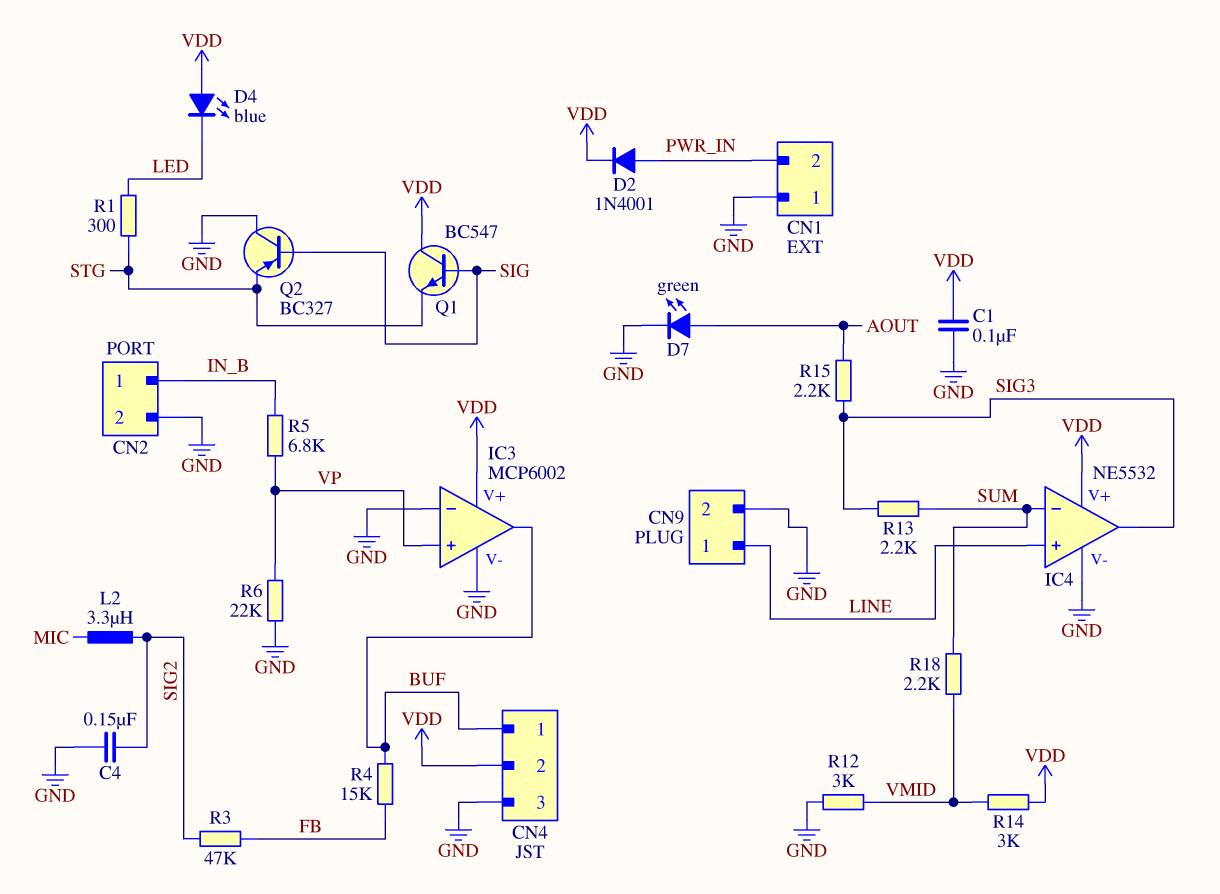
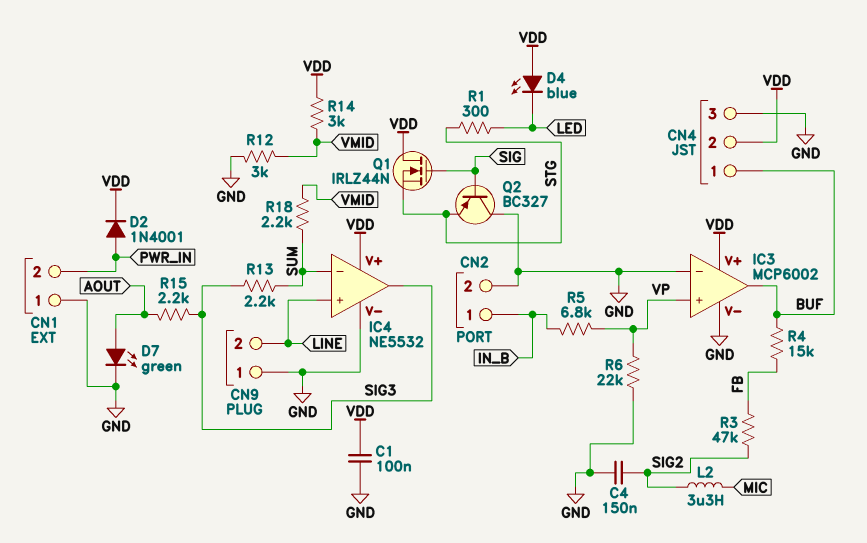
CN9 pin 1: LINE -> GND
CN9 pin 2: GND -> LINE
Q1: NPN BC547 (B SIG, C VDD, E STG) -> NMOS IRLZ44N (G SIG, D VDD, S STG)

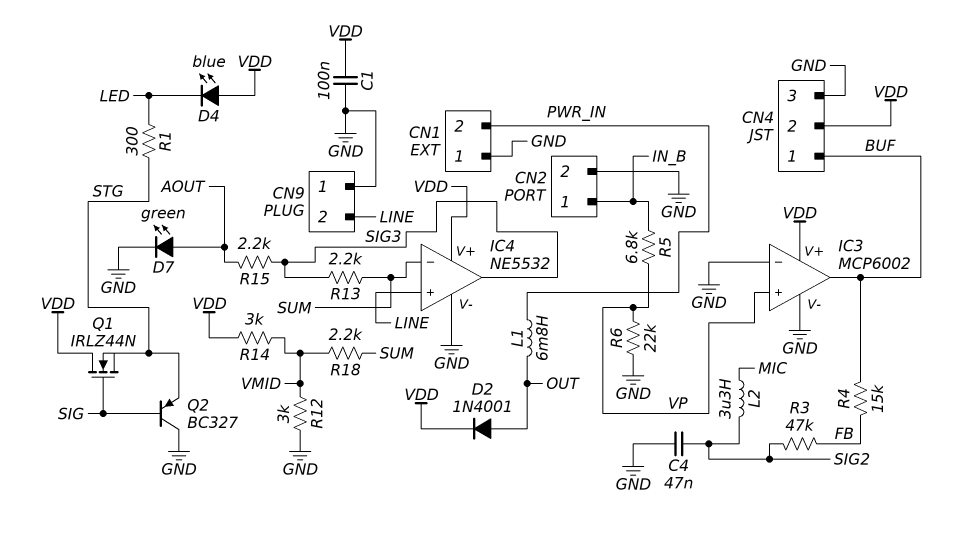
C4: 150nF (GND, SIG2) -> 47nF (GND, SIG2)
D2: diode 1N4001 (A PWR_IN, K VDD) -> diode 1N4001 (A OUT, K VDD)
L1: none -> 6.8mH (OUT, PWR_IN)

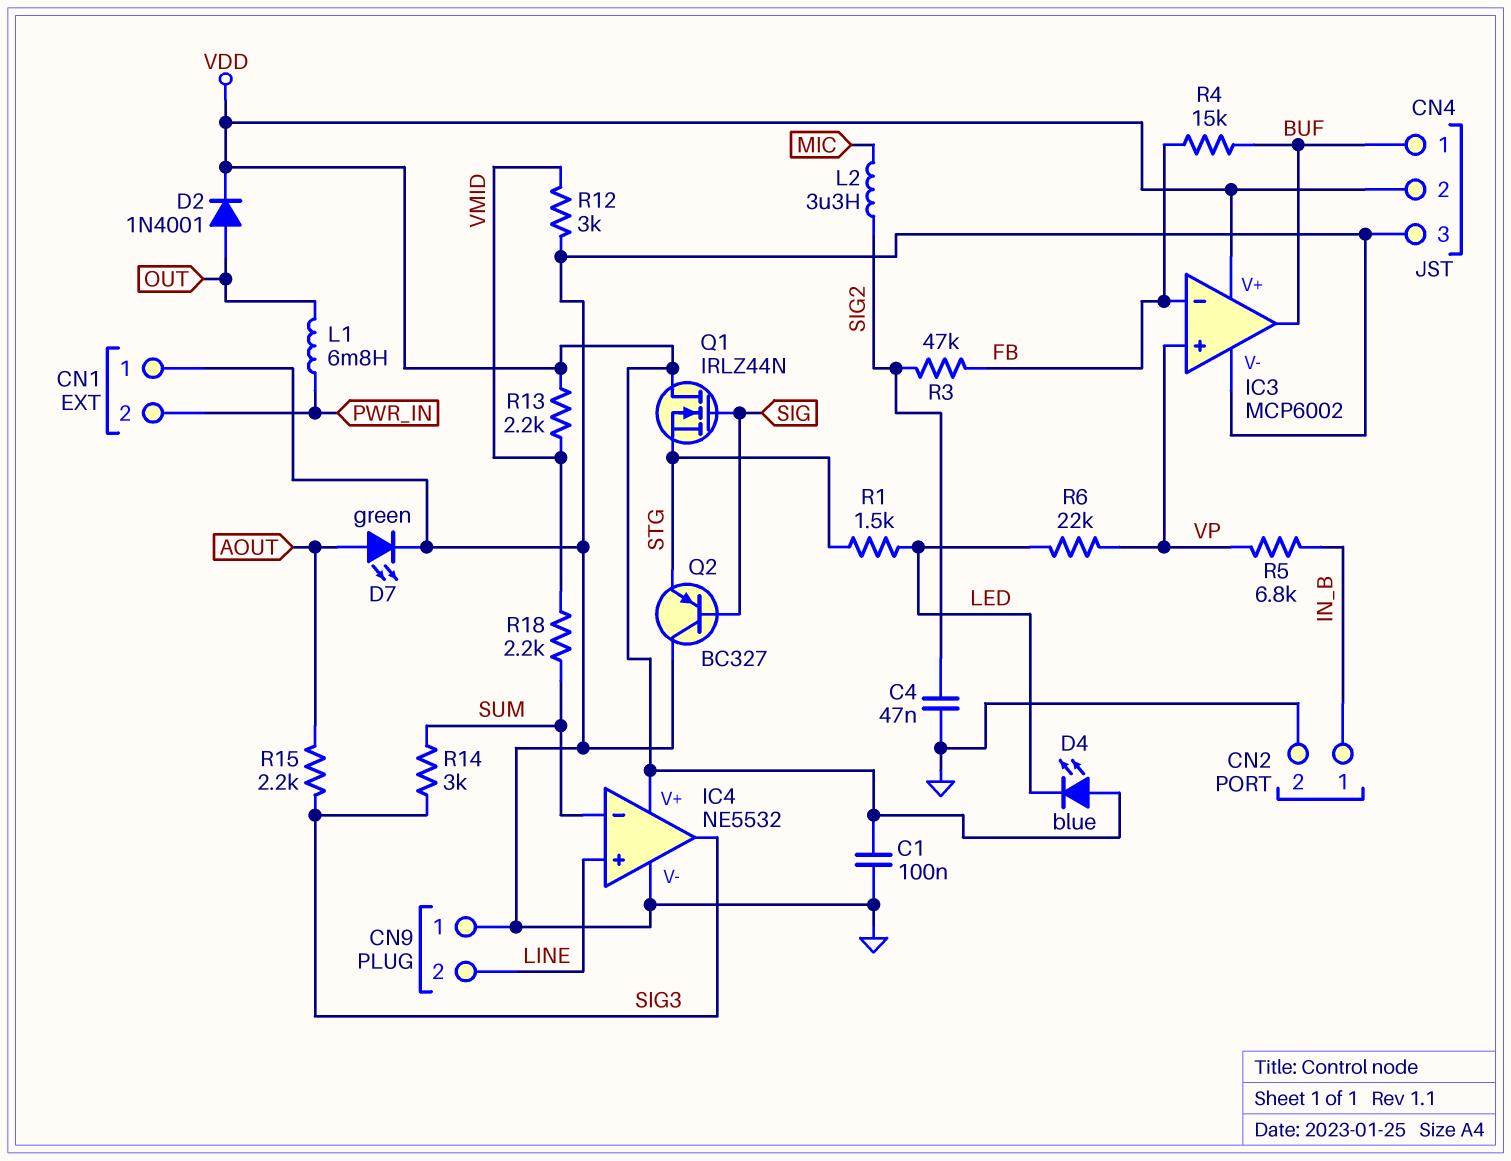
IC3 pin in-: GND -> FB
R1: 300 (LED, STG) -> 1.5k (LED, STG)
R6: 22k (GND, VP) -> 22k (LED, VP)
R13: 2.2k (SIG3, SUM) -> 2.2k (VDD, VMID)
R14: 3k (VDD, VMID) -> 3k (SIG3, SUM)

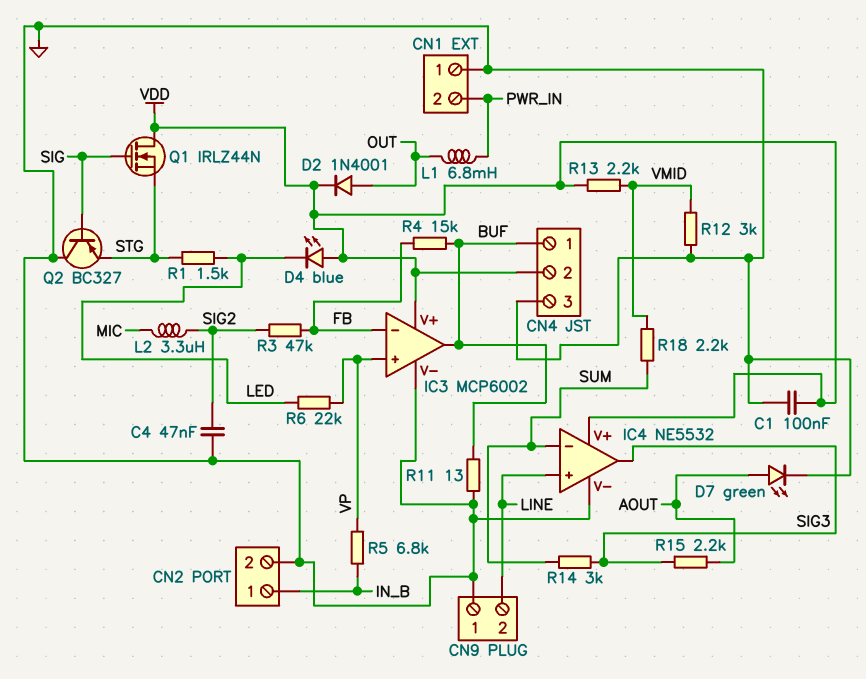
R11: none -> 13 (BUF, GND)

